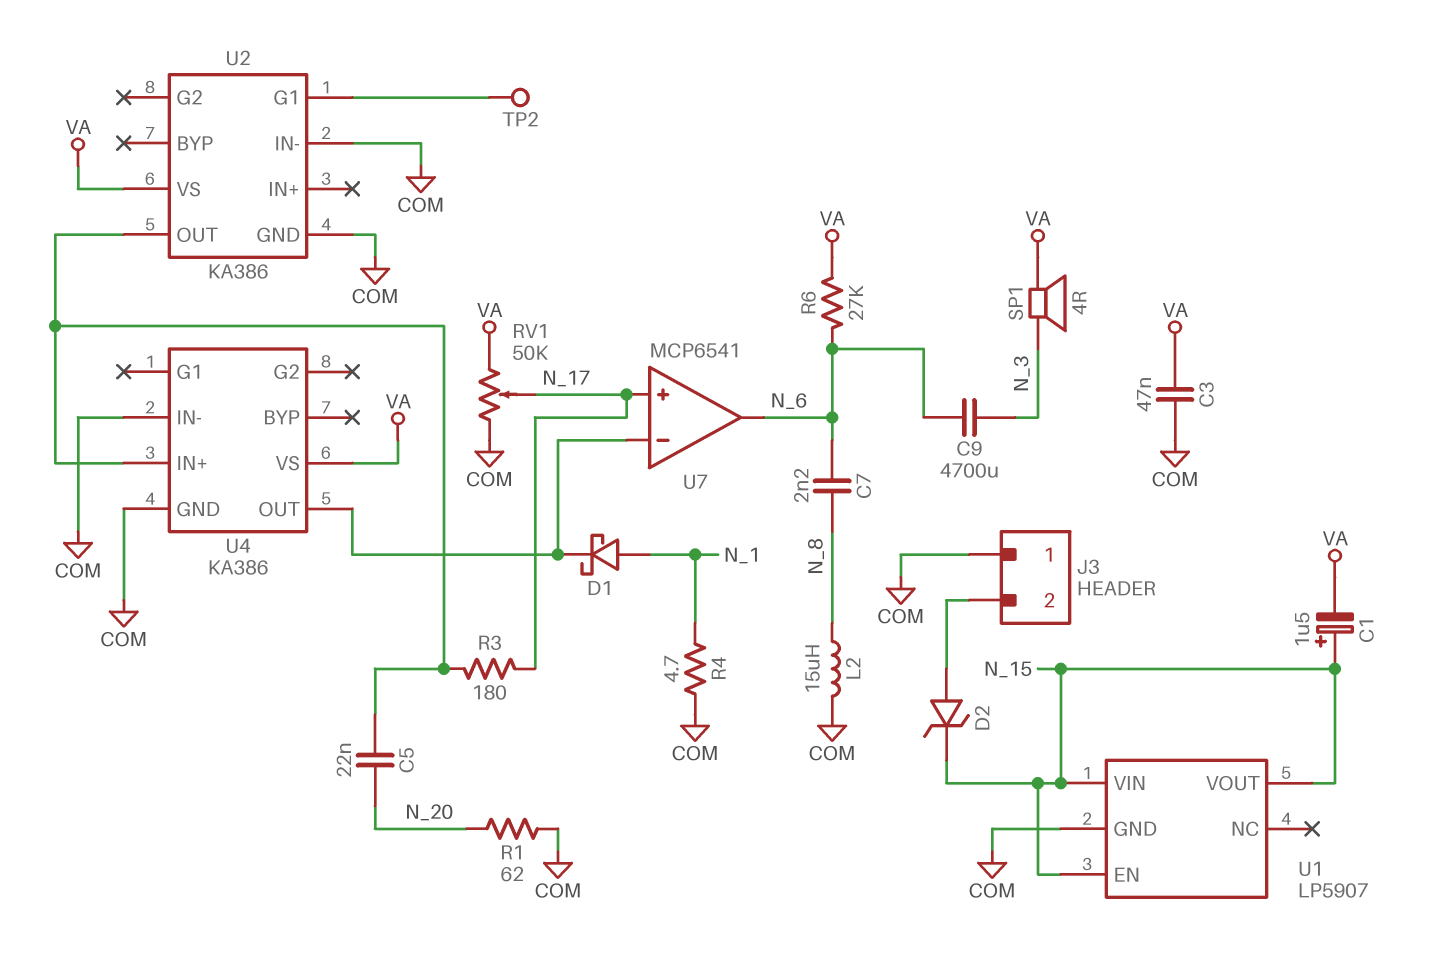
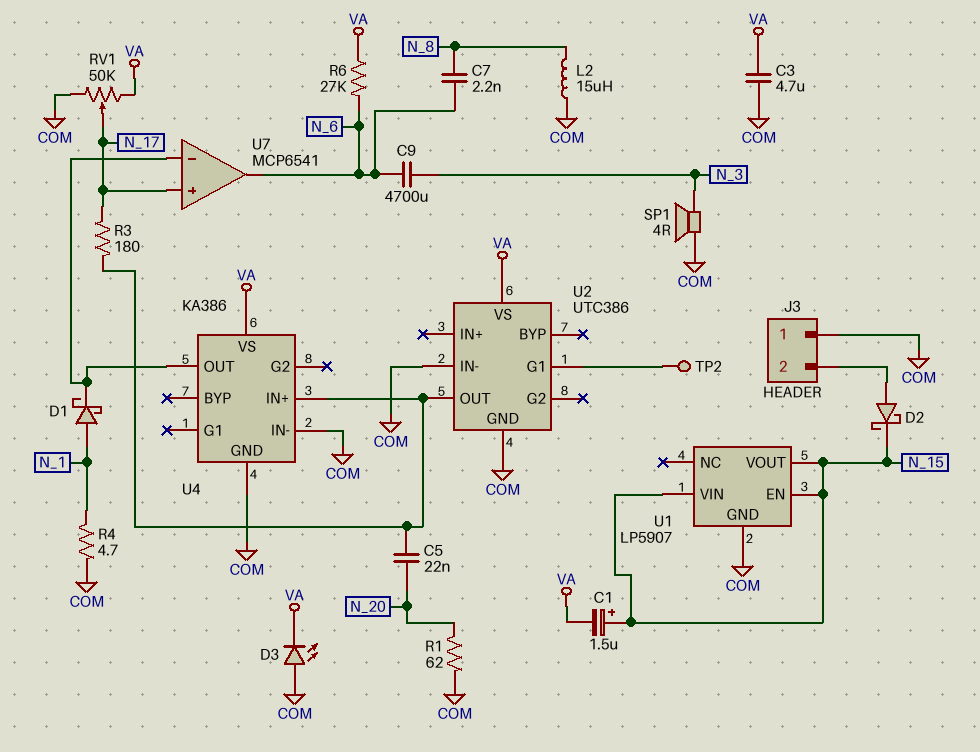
C3: 47nF (COM, VA) -> 4.7uF (COM, VA)
D2: zener (A J3/2, K N_15) -> schottky (A J3/2, K N_15)
D3: none -> LED (A COM, K VA)
SP1: speaker 4R (N_3, VA) -> speaker 4R (COM, N_3)
U2: KA386 -> UTC386

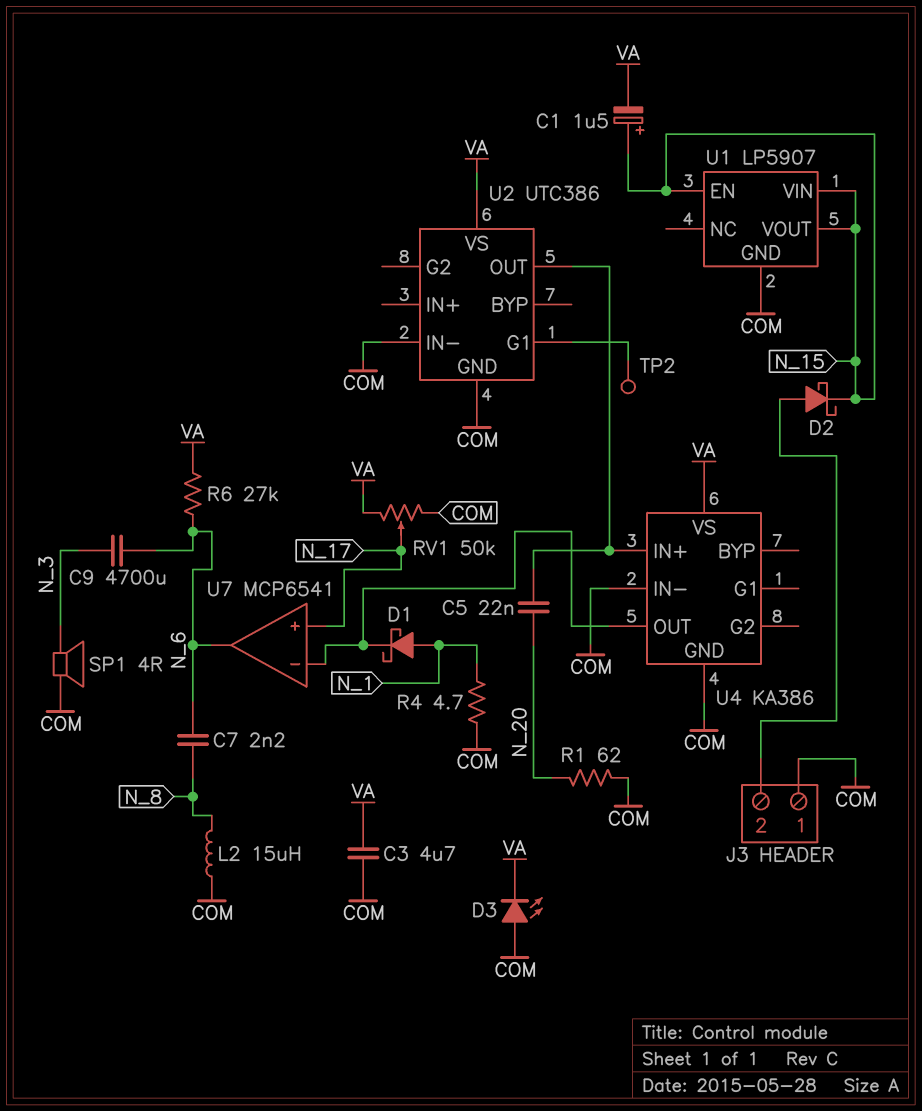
R3: 180 (N_17, U2/OUT) -> none

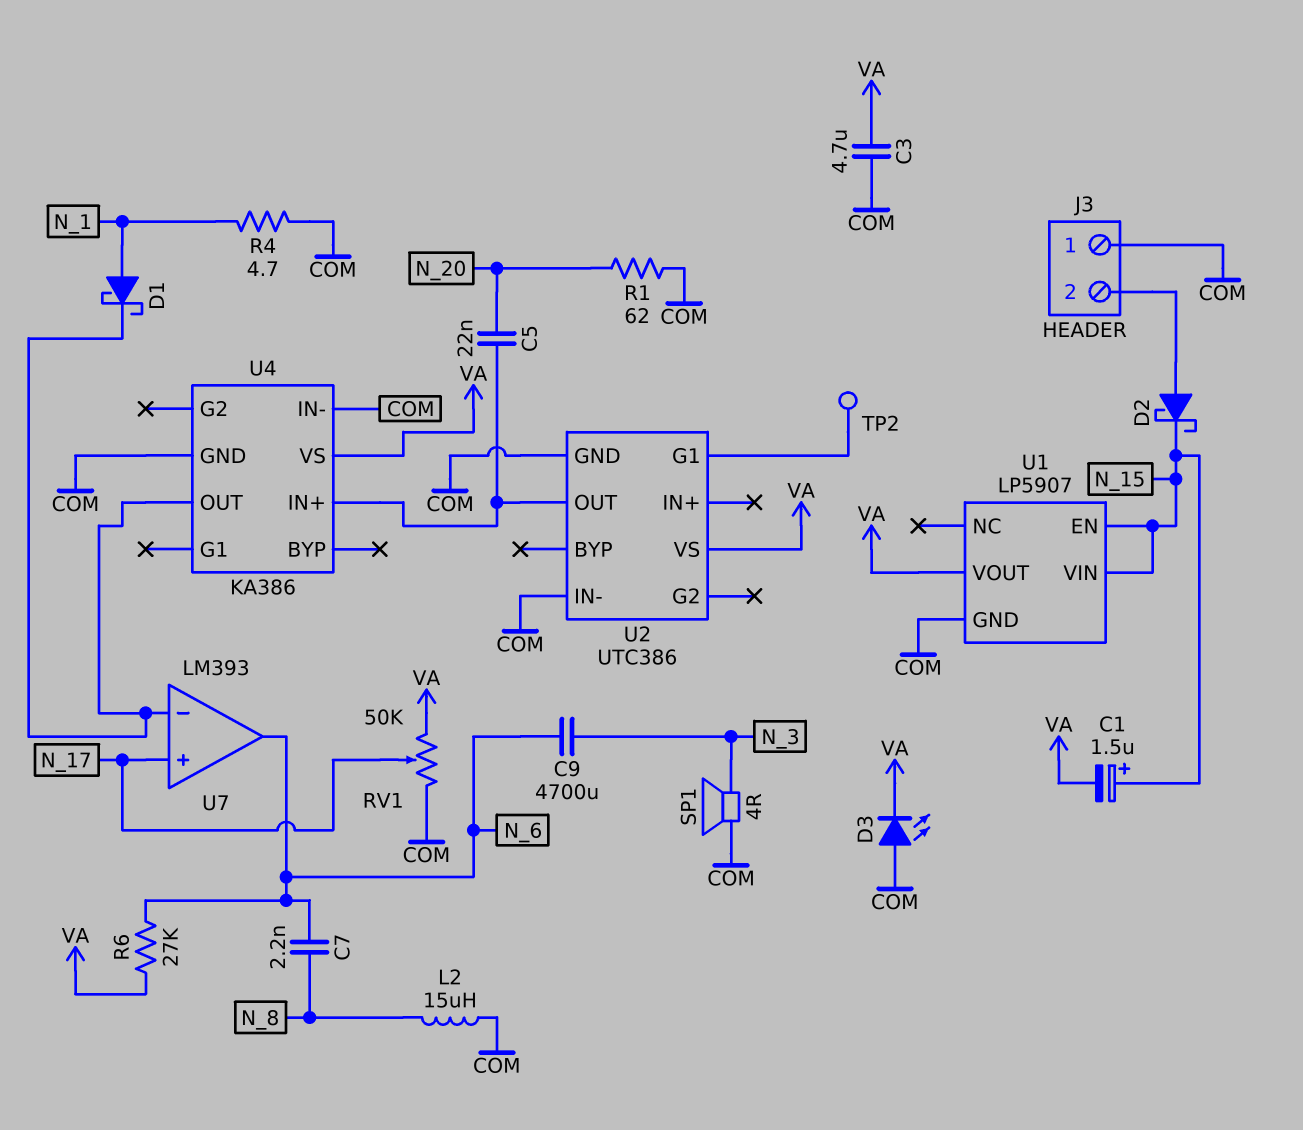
U1 pin VOUT: N_15 -> VA
U7: MCP6541 -> LM393

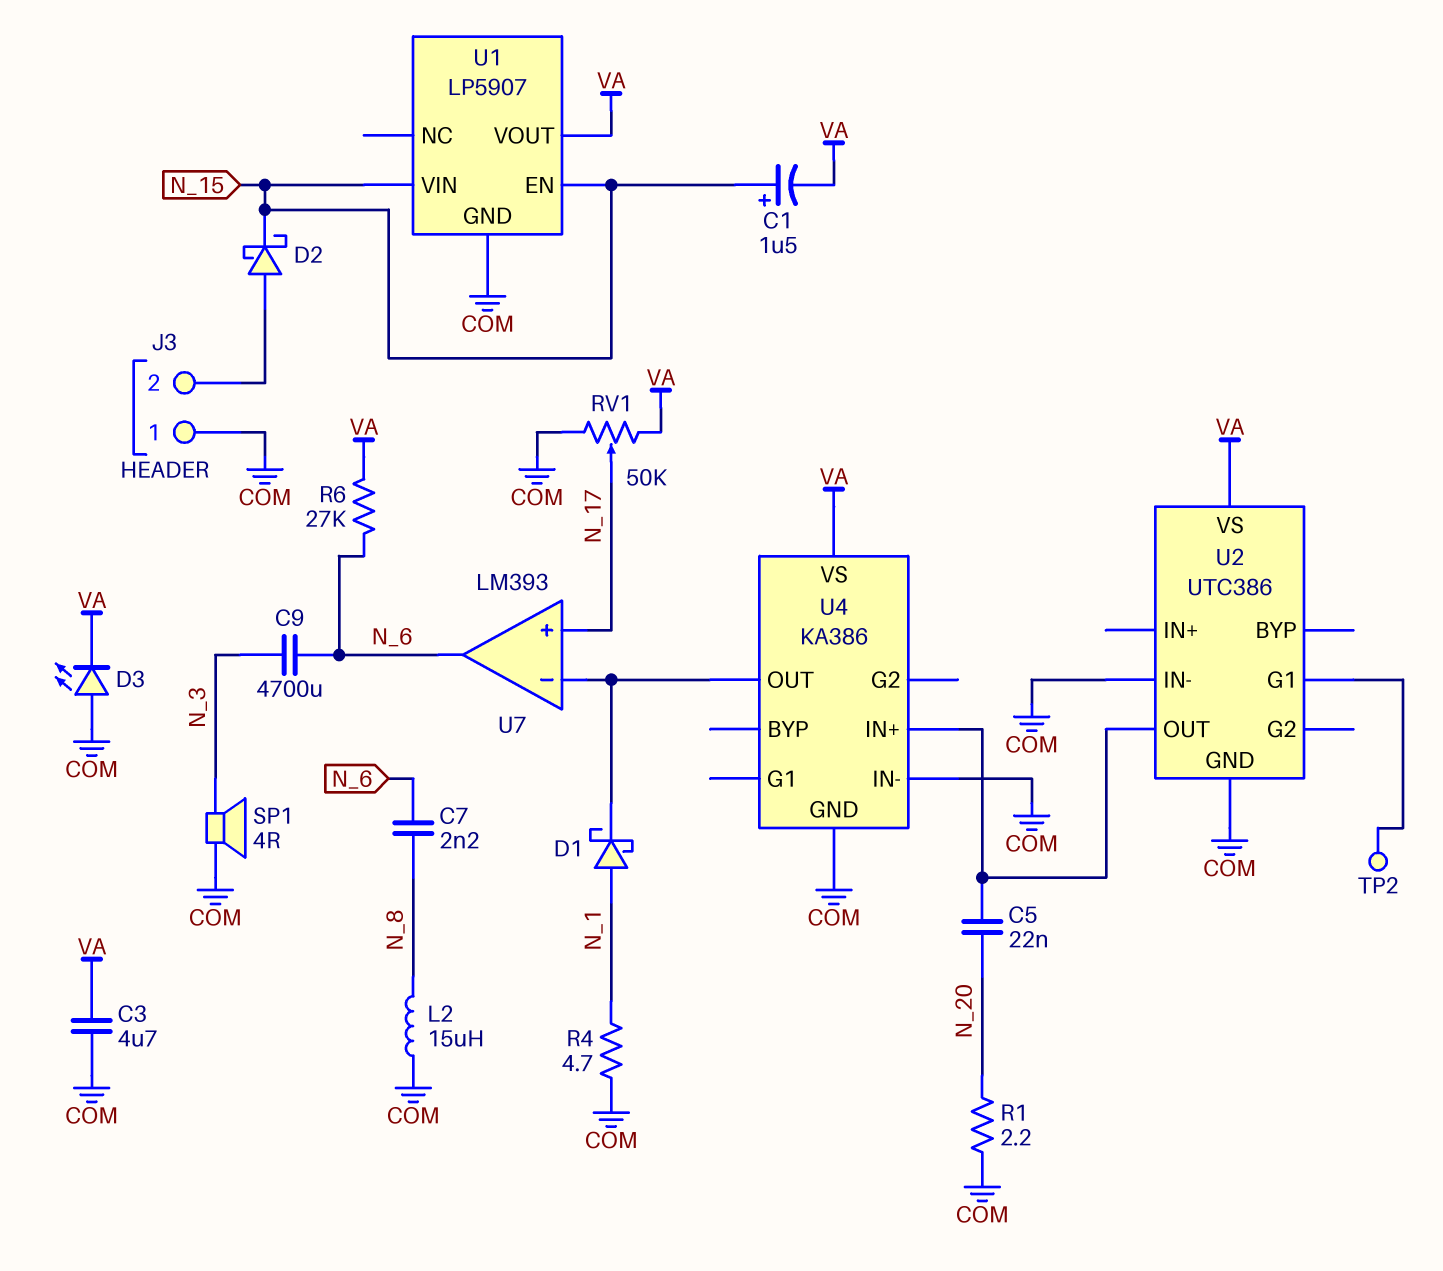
R1: 62 (COM, N_20) -> 2.2 (COM, N_20)

